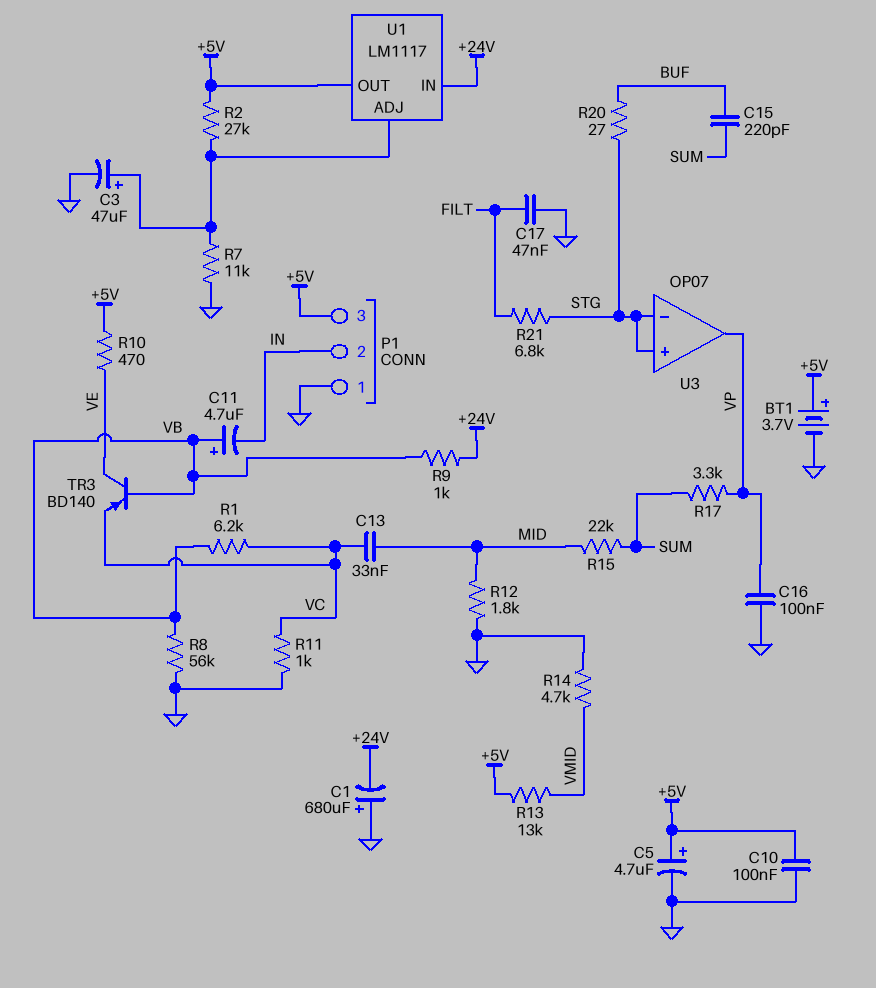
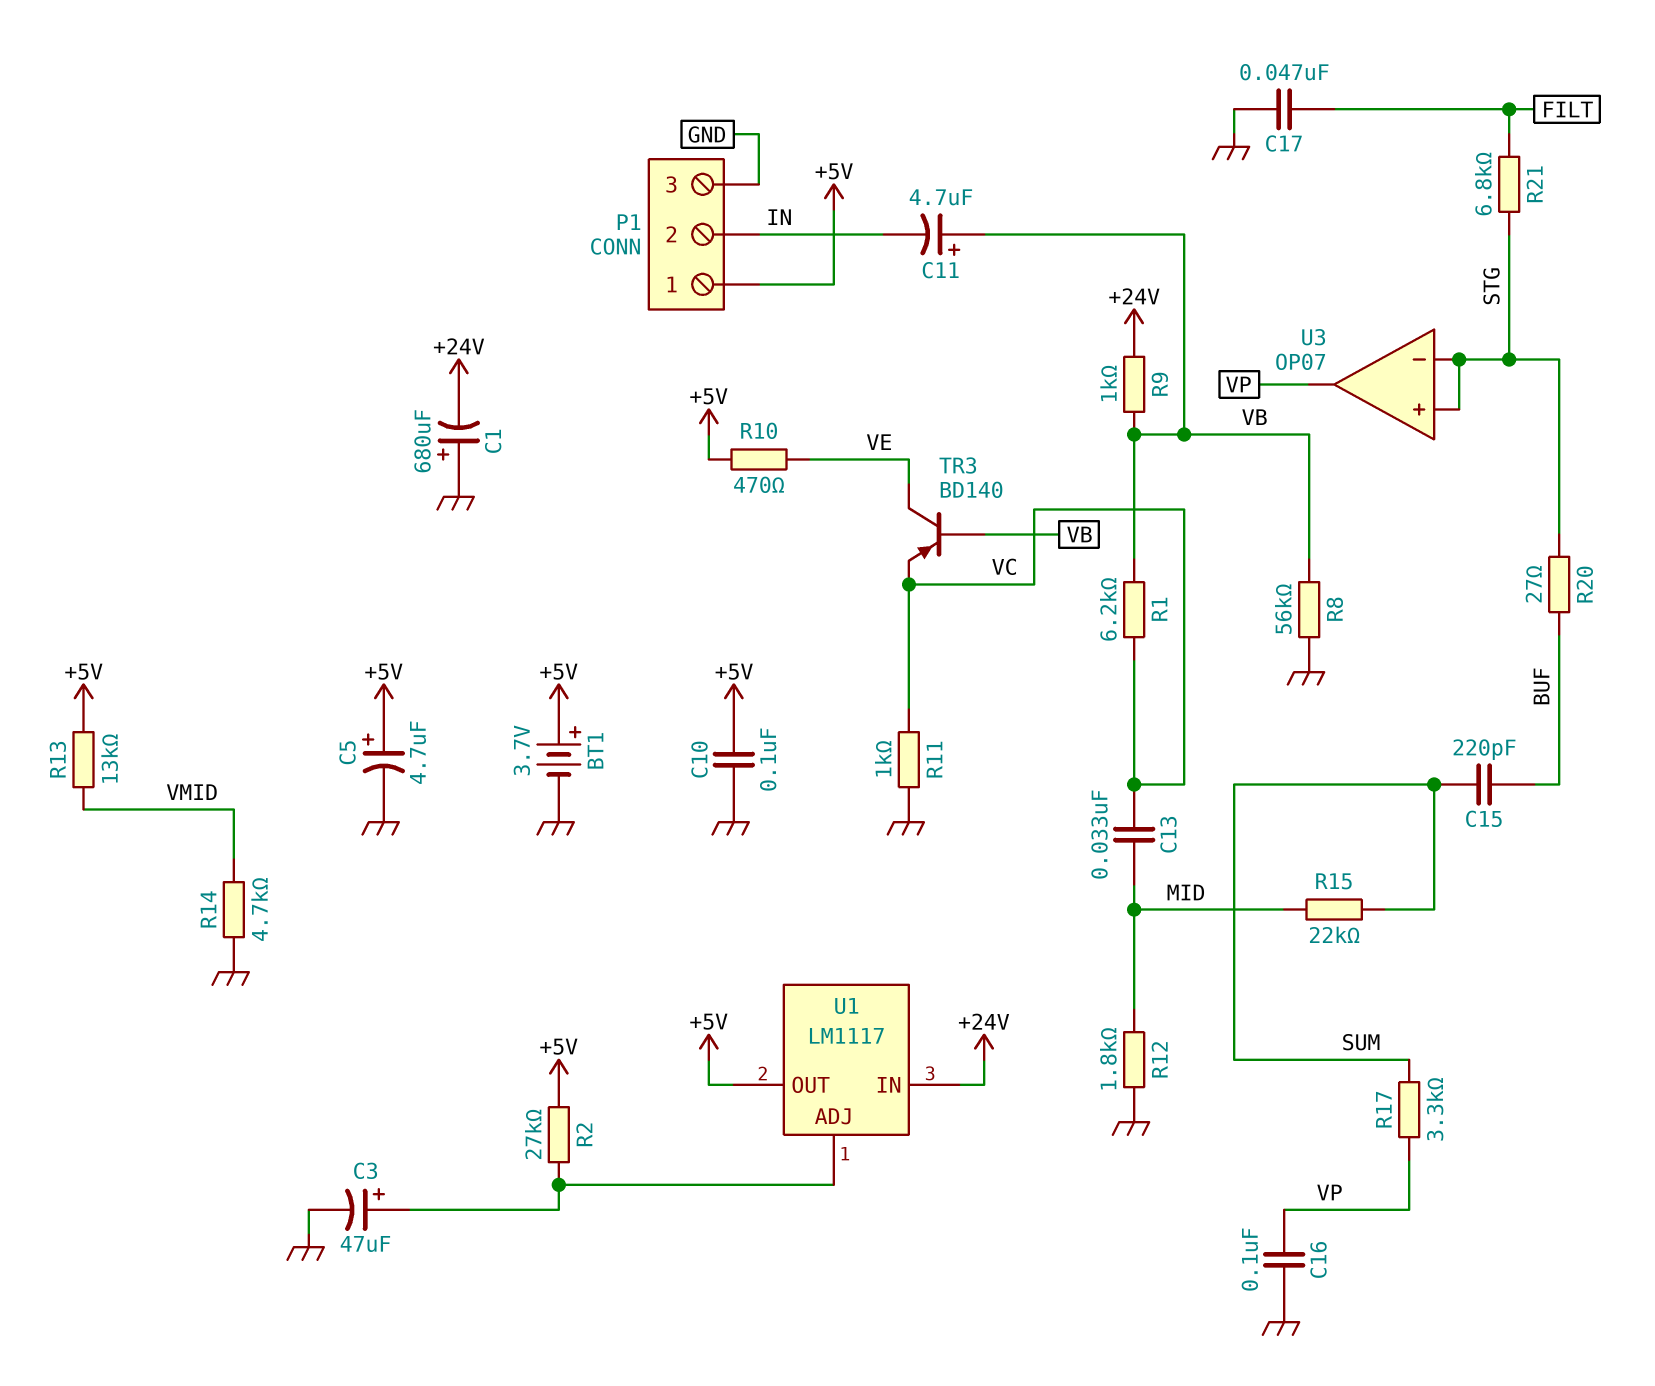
P1 pin 1: GND -> +5V
P1 pin 3: +5V -> GND
R7: 11k (GND, U1/ADJ) -> none

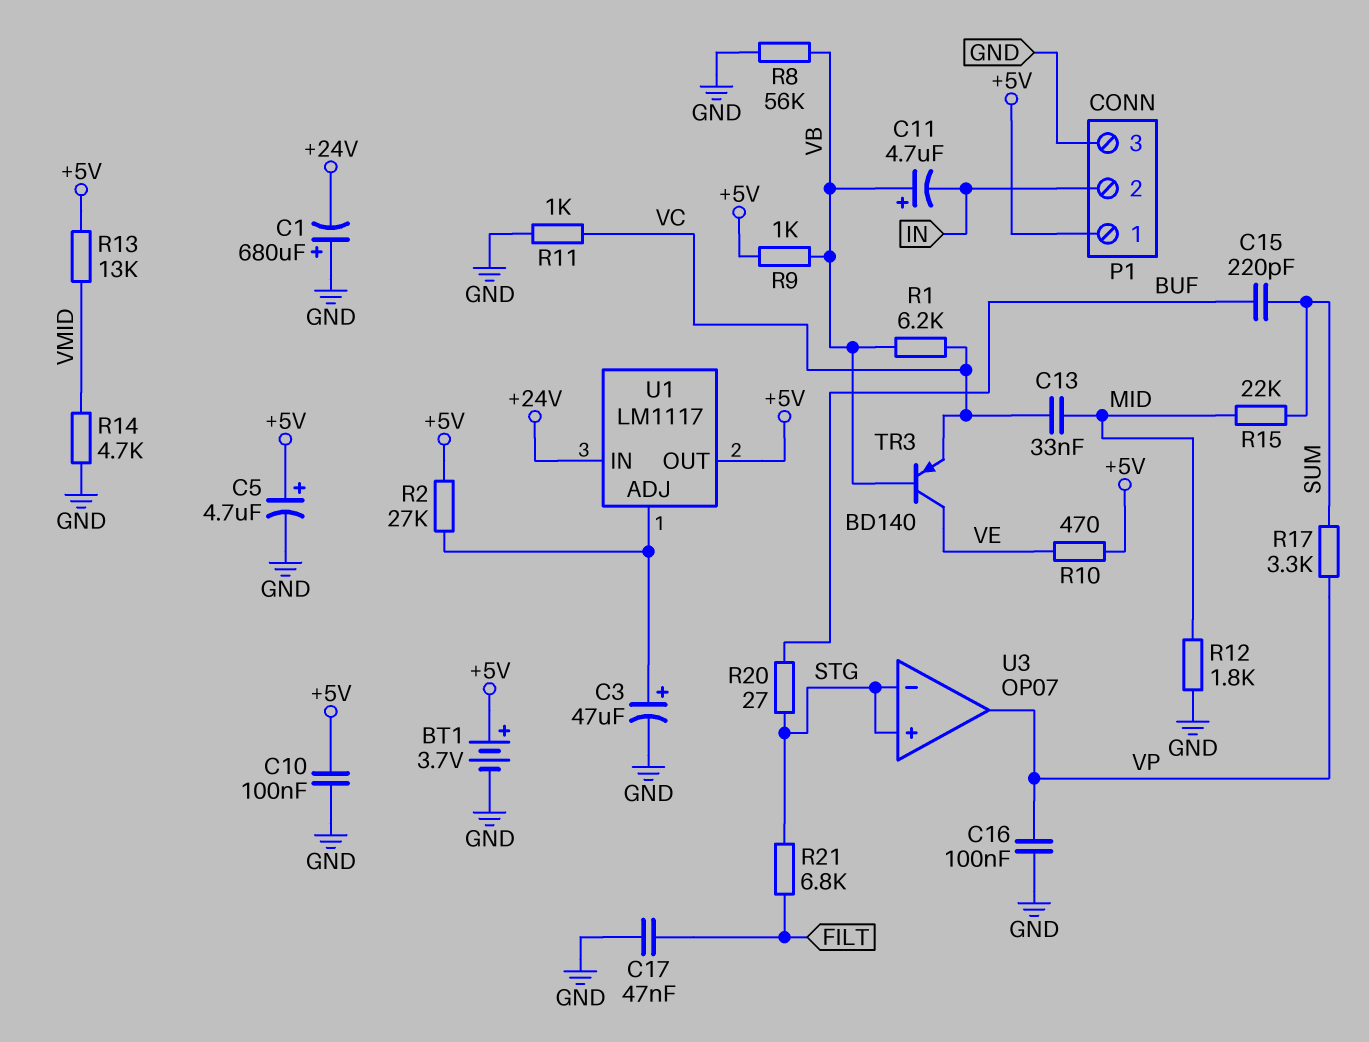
R9: 1k (+24V, VB) -> 1k (+5V, VB)

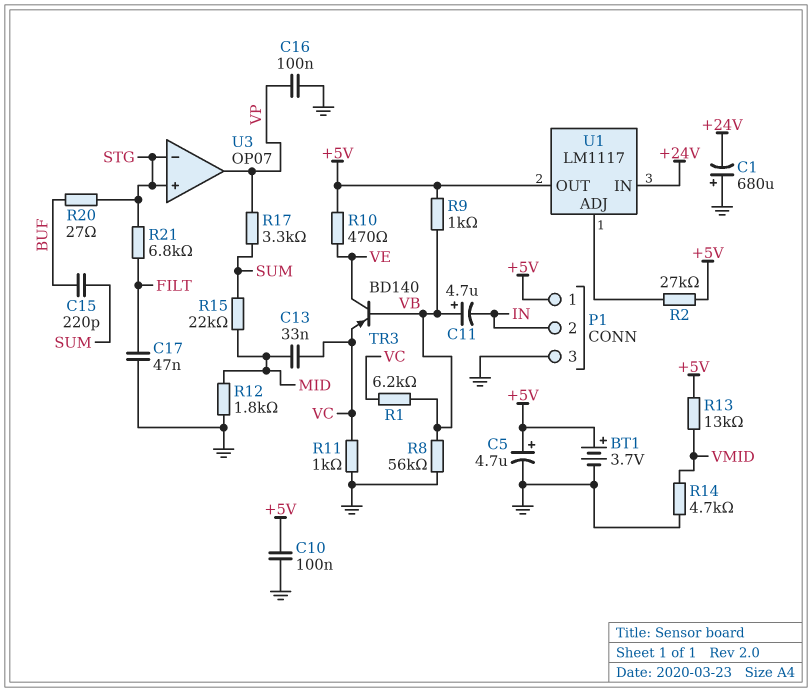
C3: 47uF (plus U1/ADJ, minus GND) -> none

